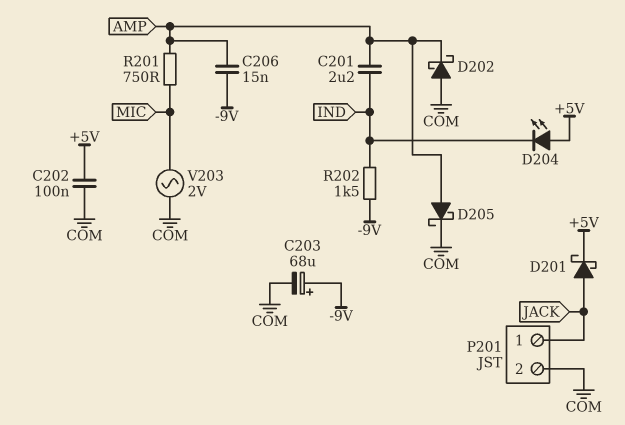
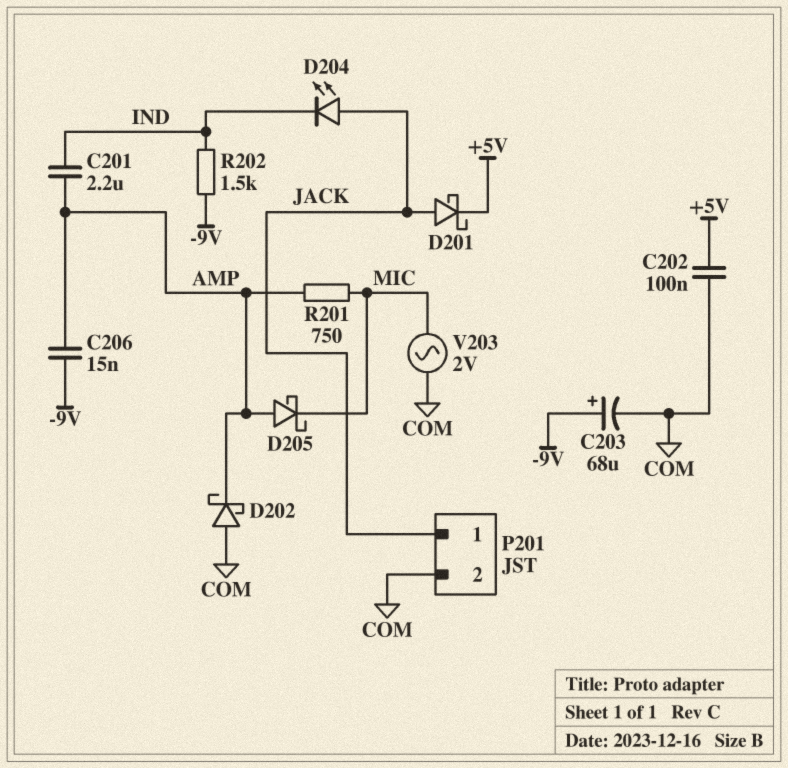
D204: LED (A +5V, K IND) -> LED (A JACK, K IND)
D205: schottky (A AMP, K COM) -> schottky (A AMP, K MIC)

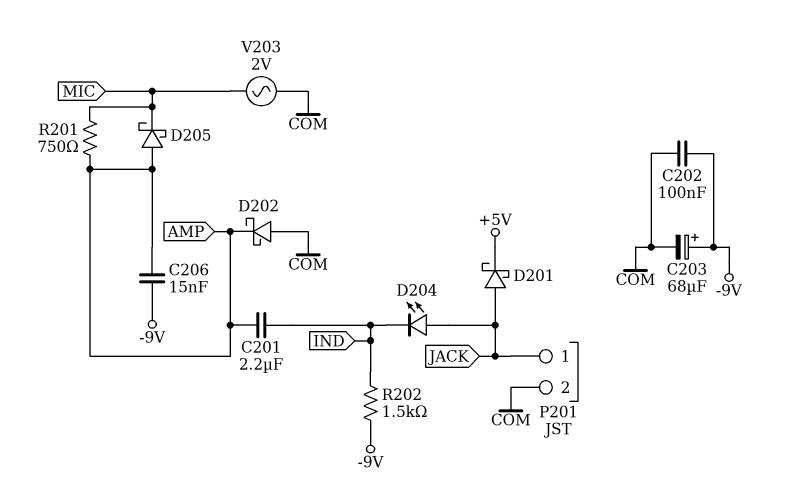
C202: 100nF (+5V, COM) -> 100nF (-9V, COM)

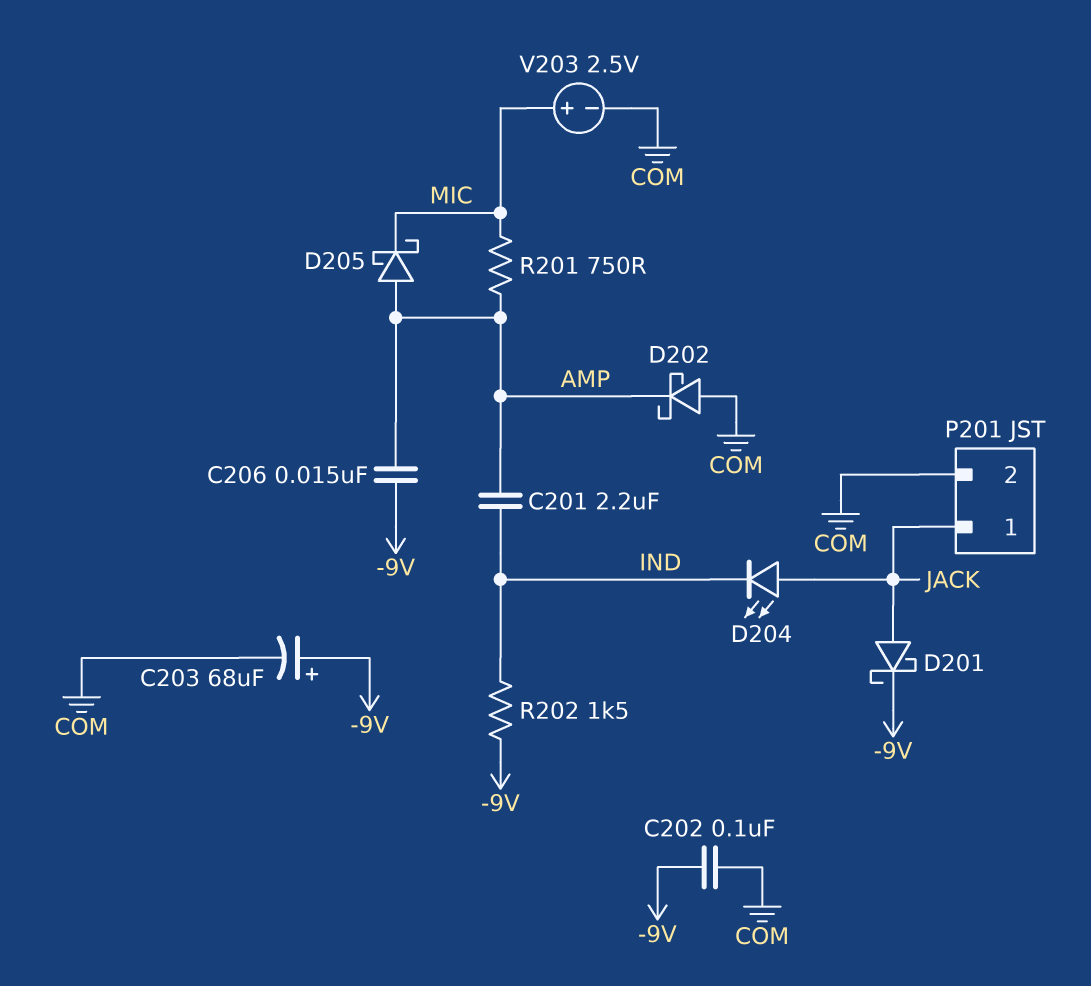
D201: schottky (A JACK, K +5V) -> schottky (A JACK, K -9V)
V203: AC 2V (COM, MIC) -> 2.5V (plus MIC, minus COM)

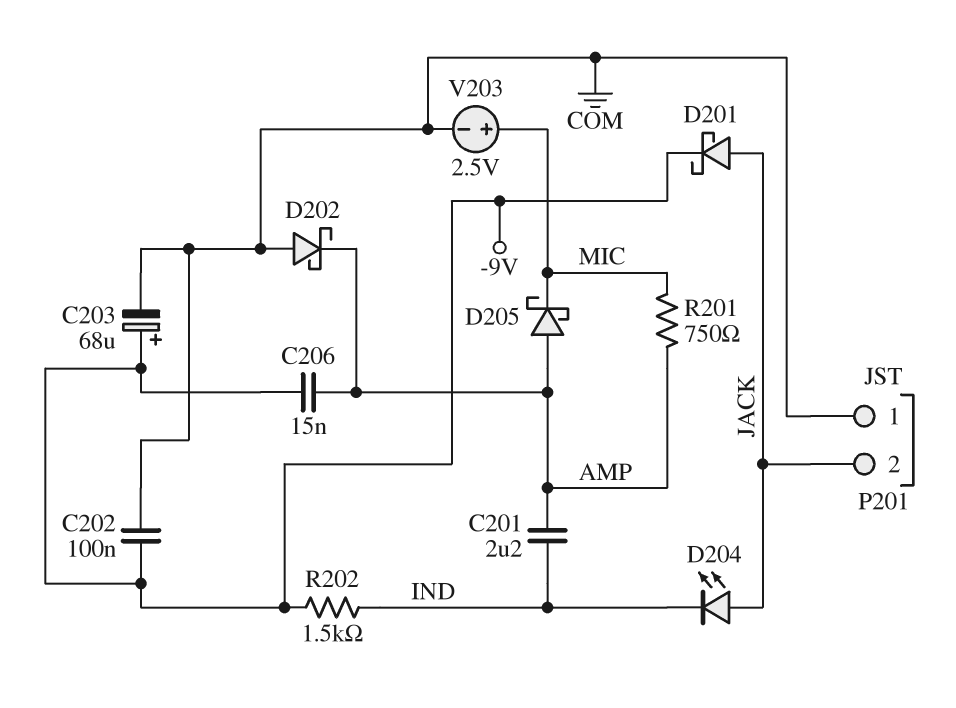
P201 pin 1: JACK -> COM
P201 pin 2: COM -> JACK

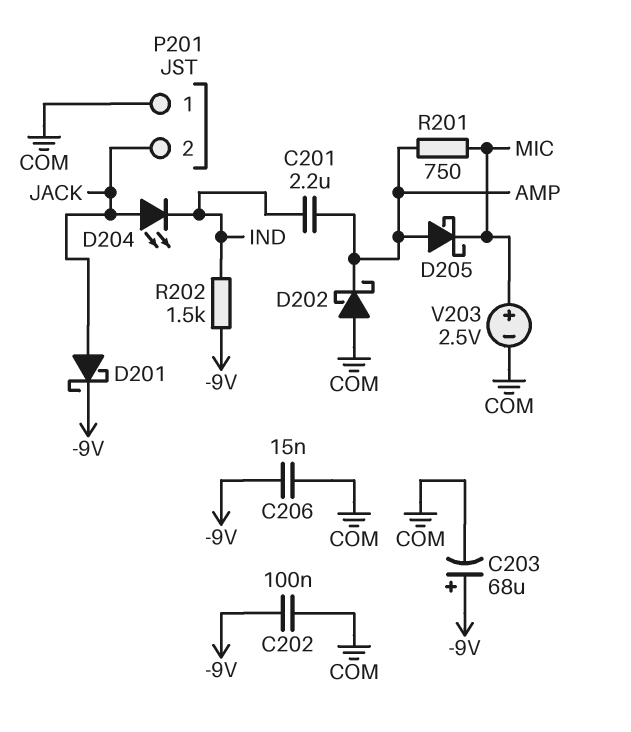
C206: 15nF (-9V, AMP) -> 15nF (-9V, COM)

